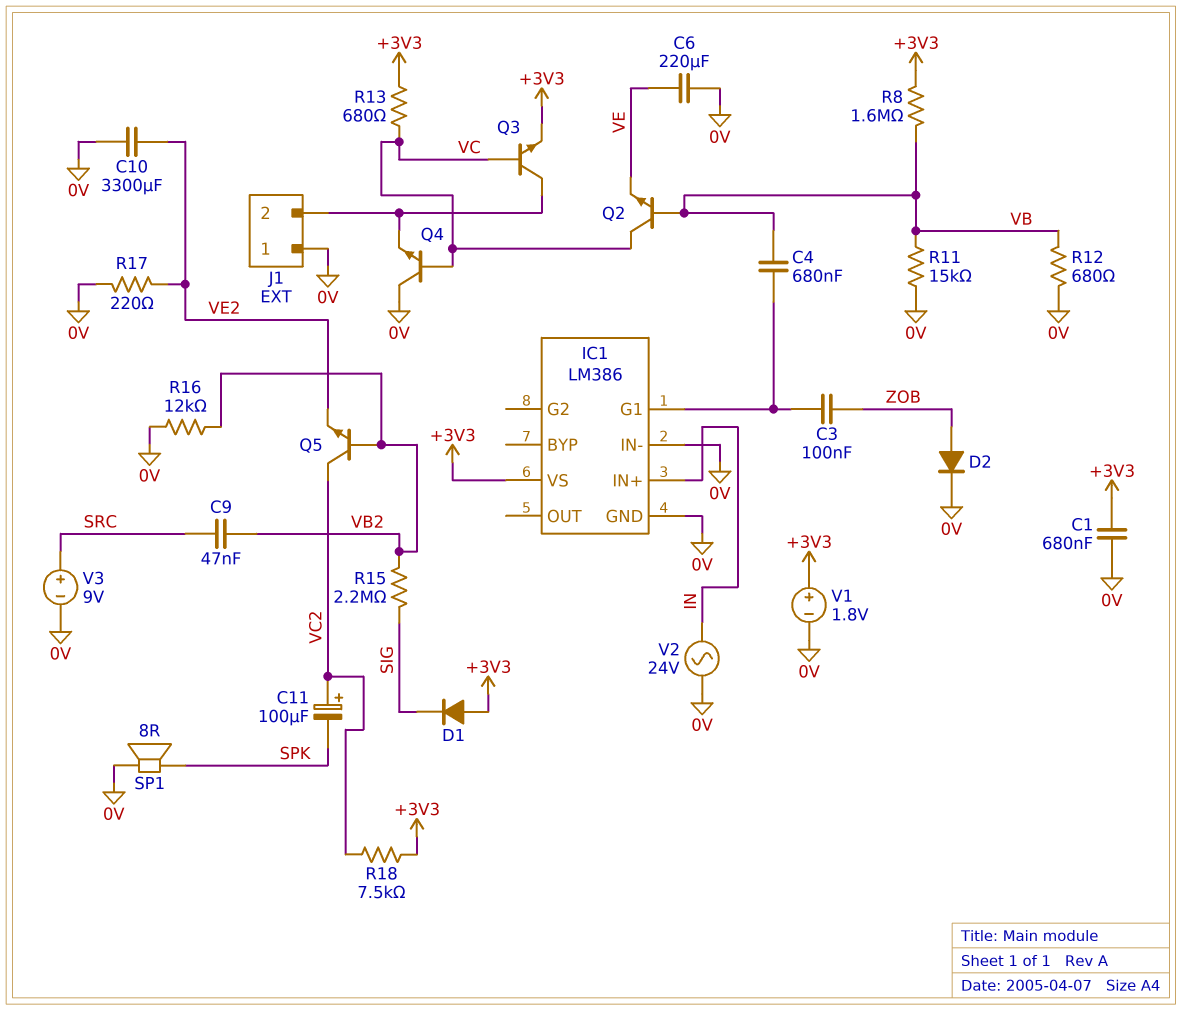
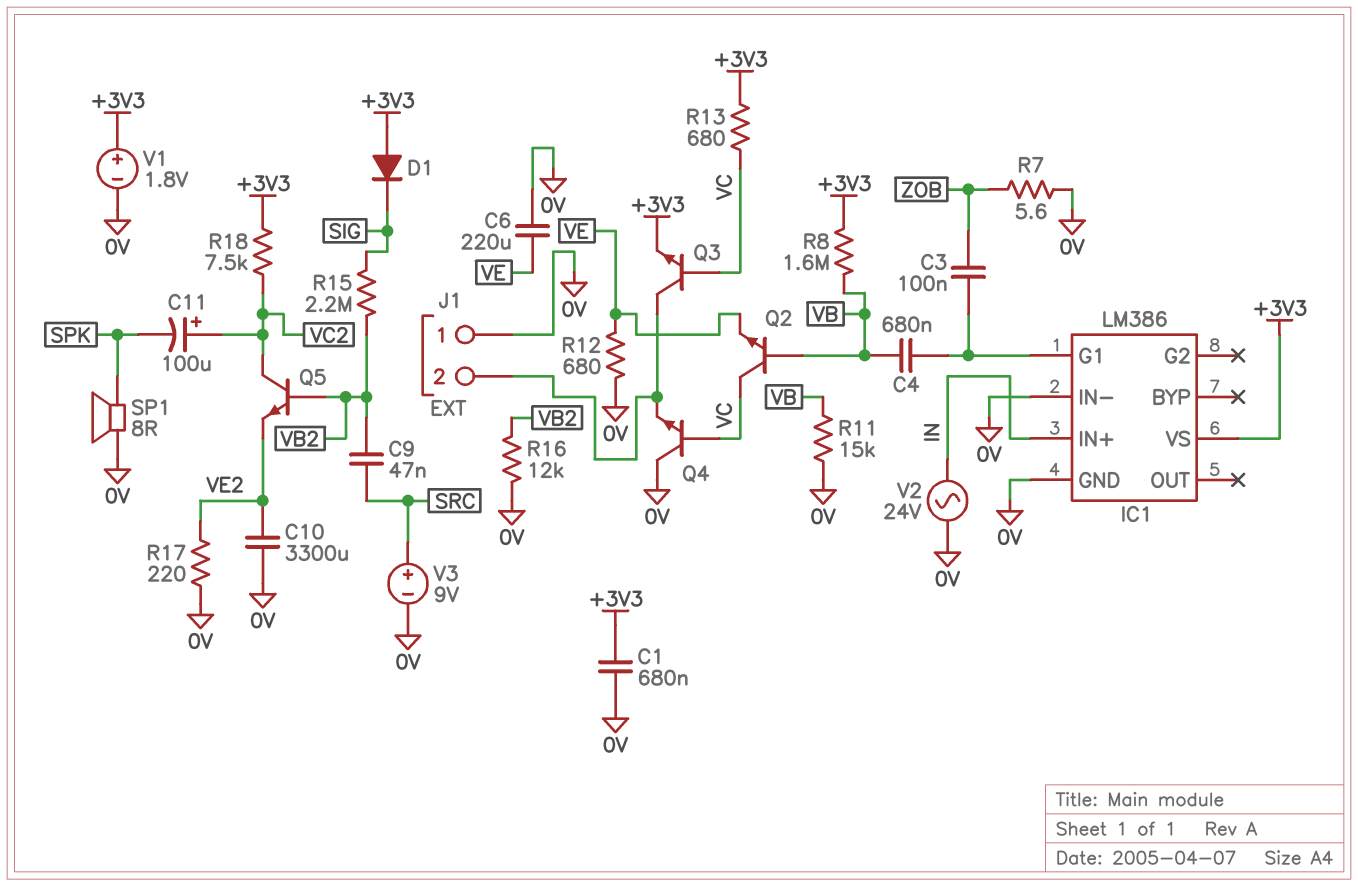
D2: diode (A ZOB, K 0V) -> none
R7: none -> 5.6 (0V, ZOB)
R12: 680 (0V, VB) -> 680 (0V, VE)

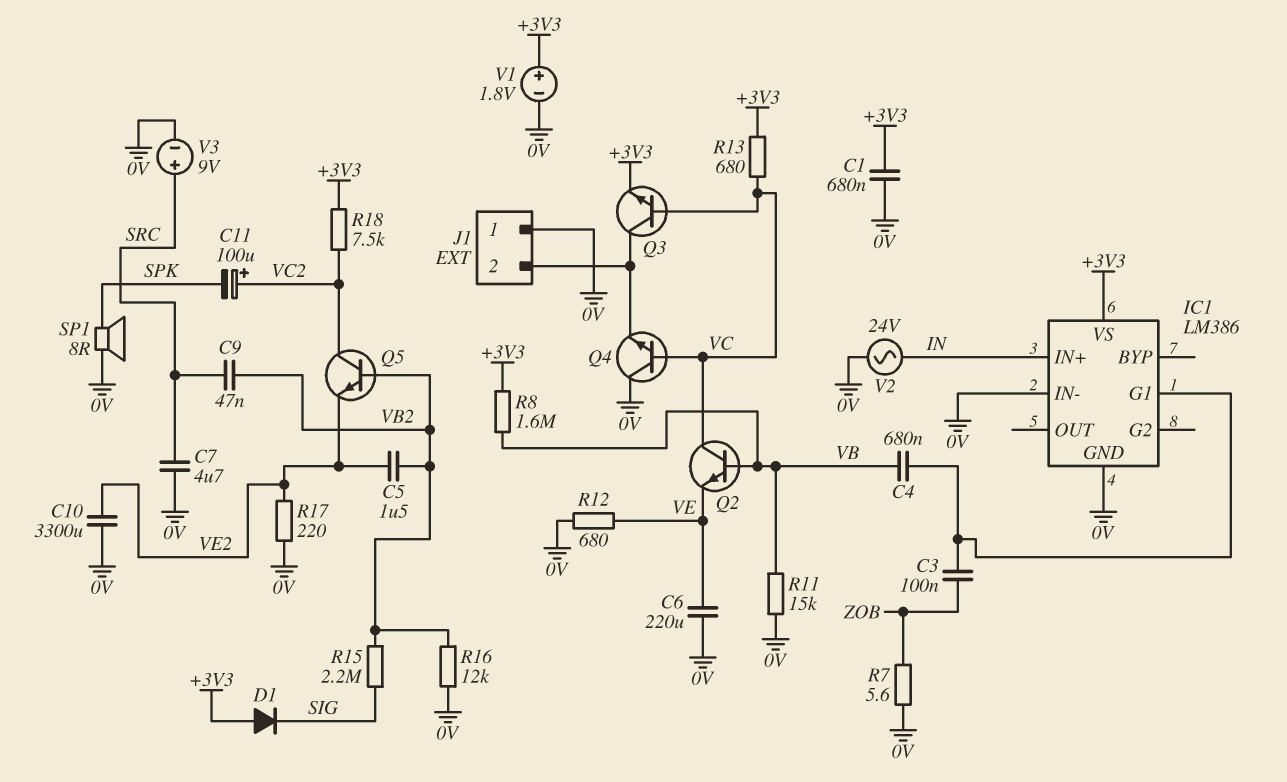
C5: none -> 1.5uF (VB2, VE2)
C7: none -> 4.7uF (0V, SRC)

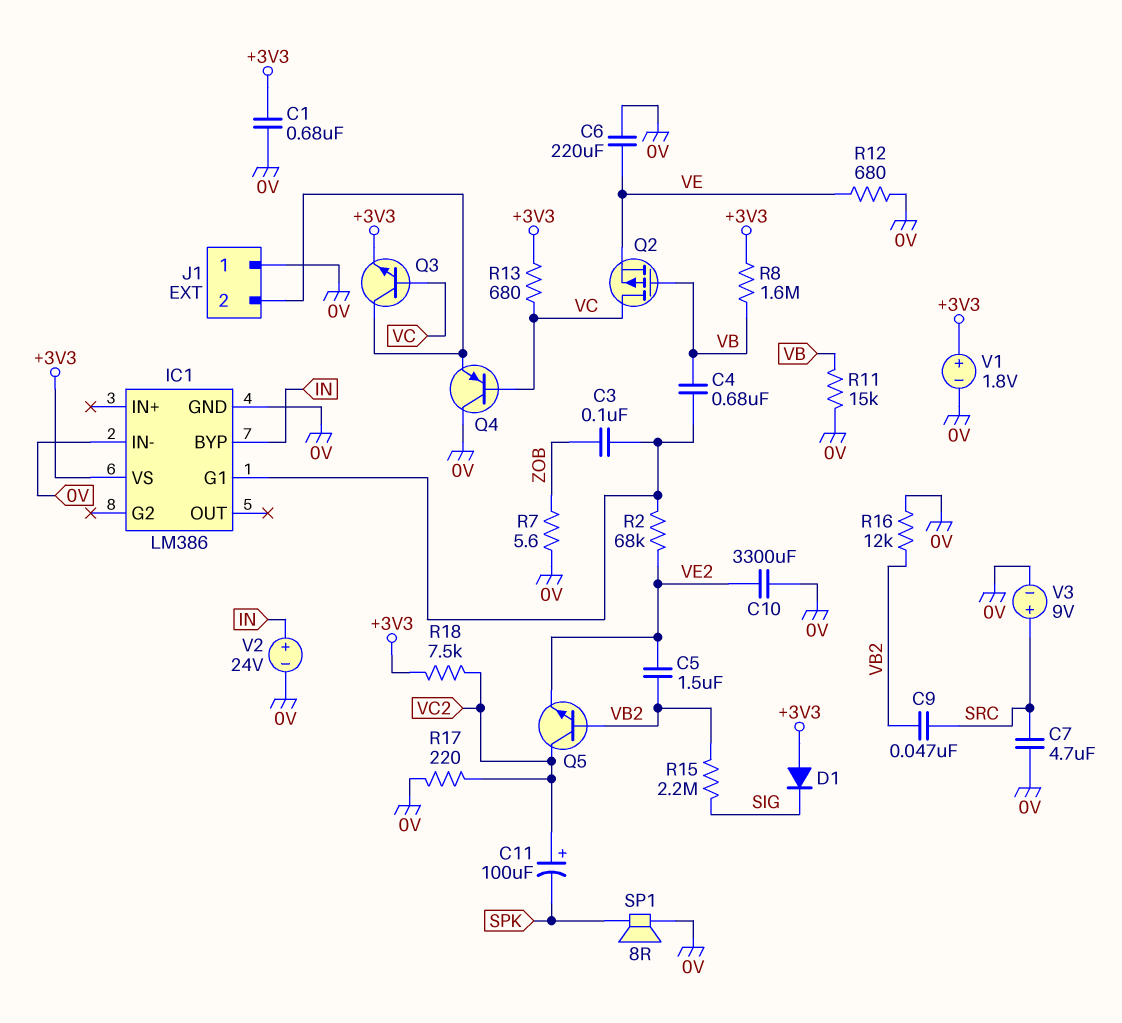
IC1 pin BYP: none -> IN
IC1 pin IN+: IN -> none
Q2: NPN (B VB, C VC, E VE) -> PMOS (G VB, D VC, S VE)
Q4: NPN (B VC, C 0V, E J1/2) -> PNP (B VC, C 0V, E J1/2)
R2: none -> 68k (IC1/G1, VE2)
R17: 220 (0V, VE2) -> 220 (0V, VC2)
V2: AC 24V (0V, IN) -> 24V (plus IN, minus 0V)

